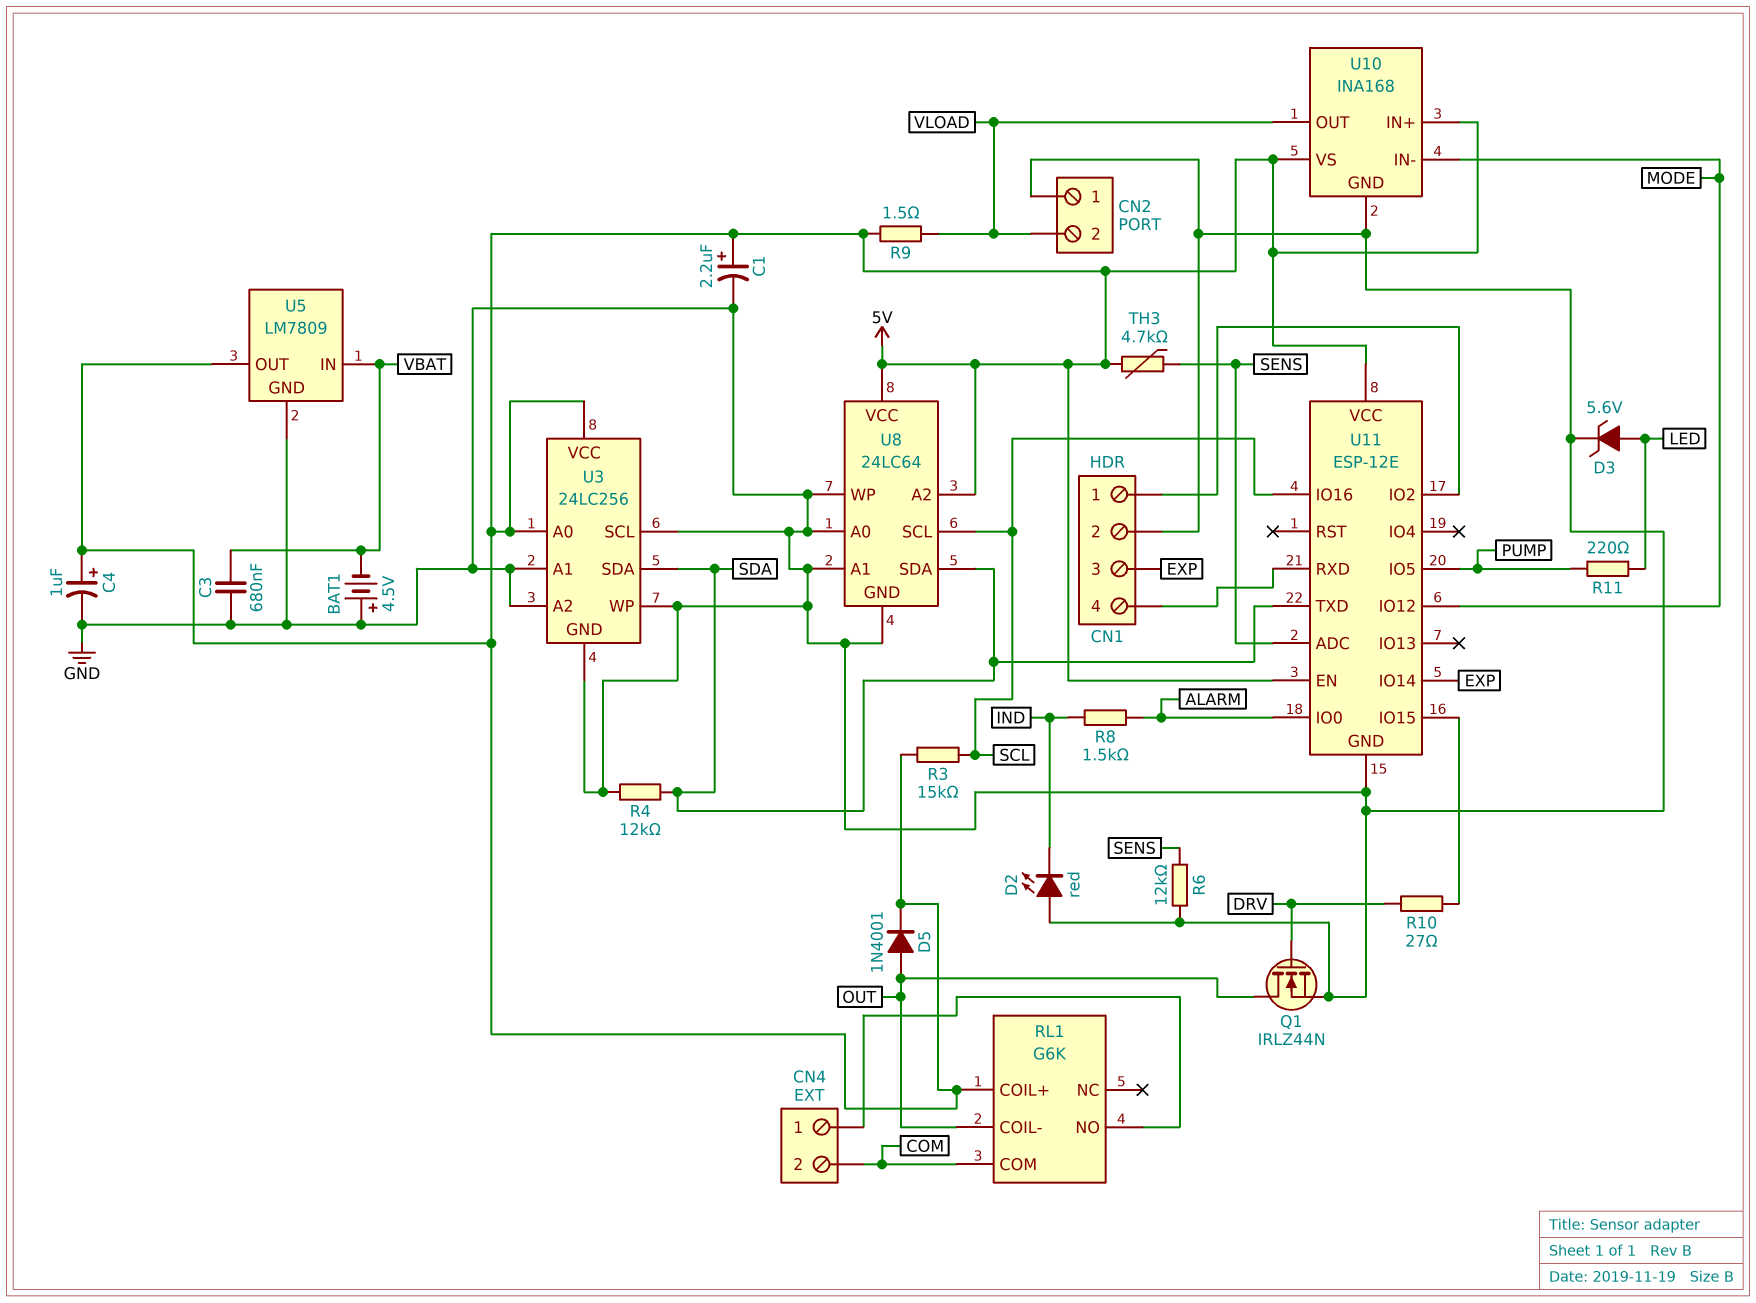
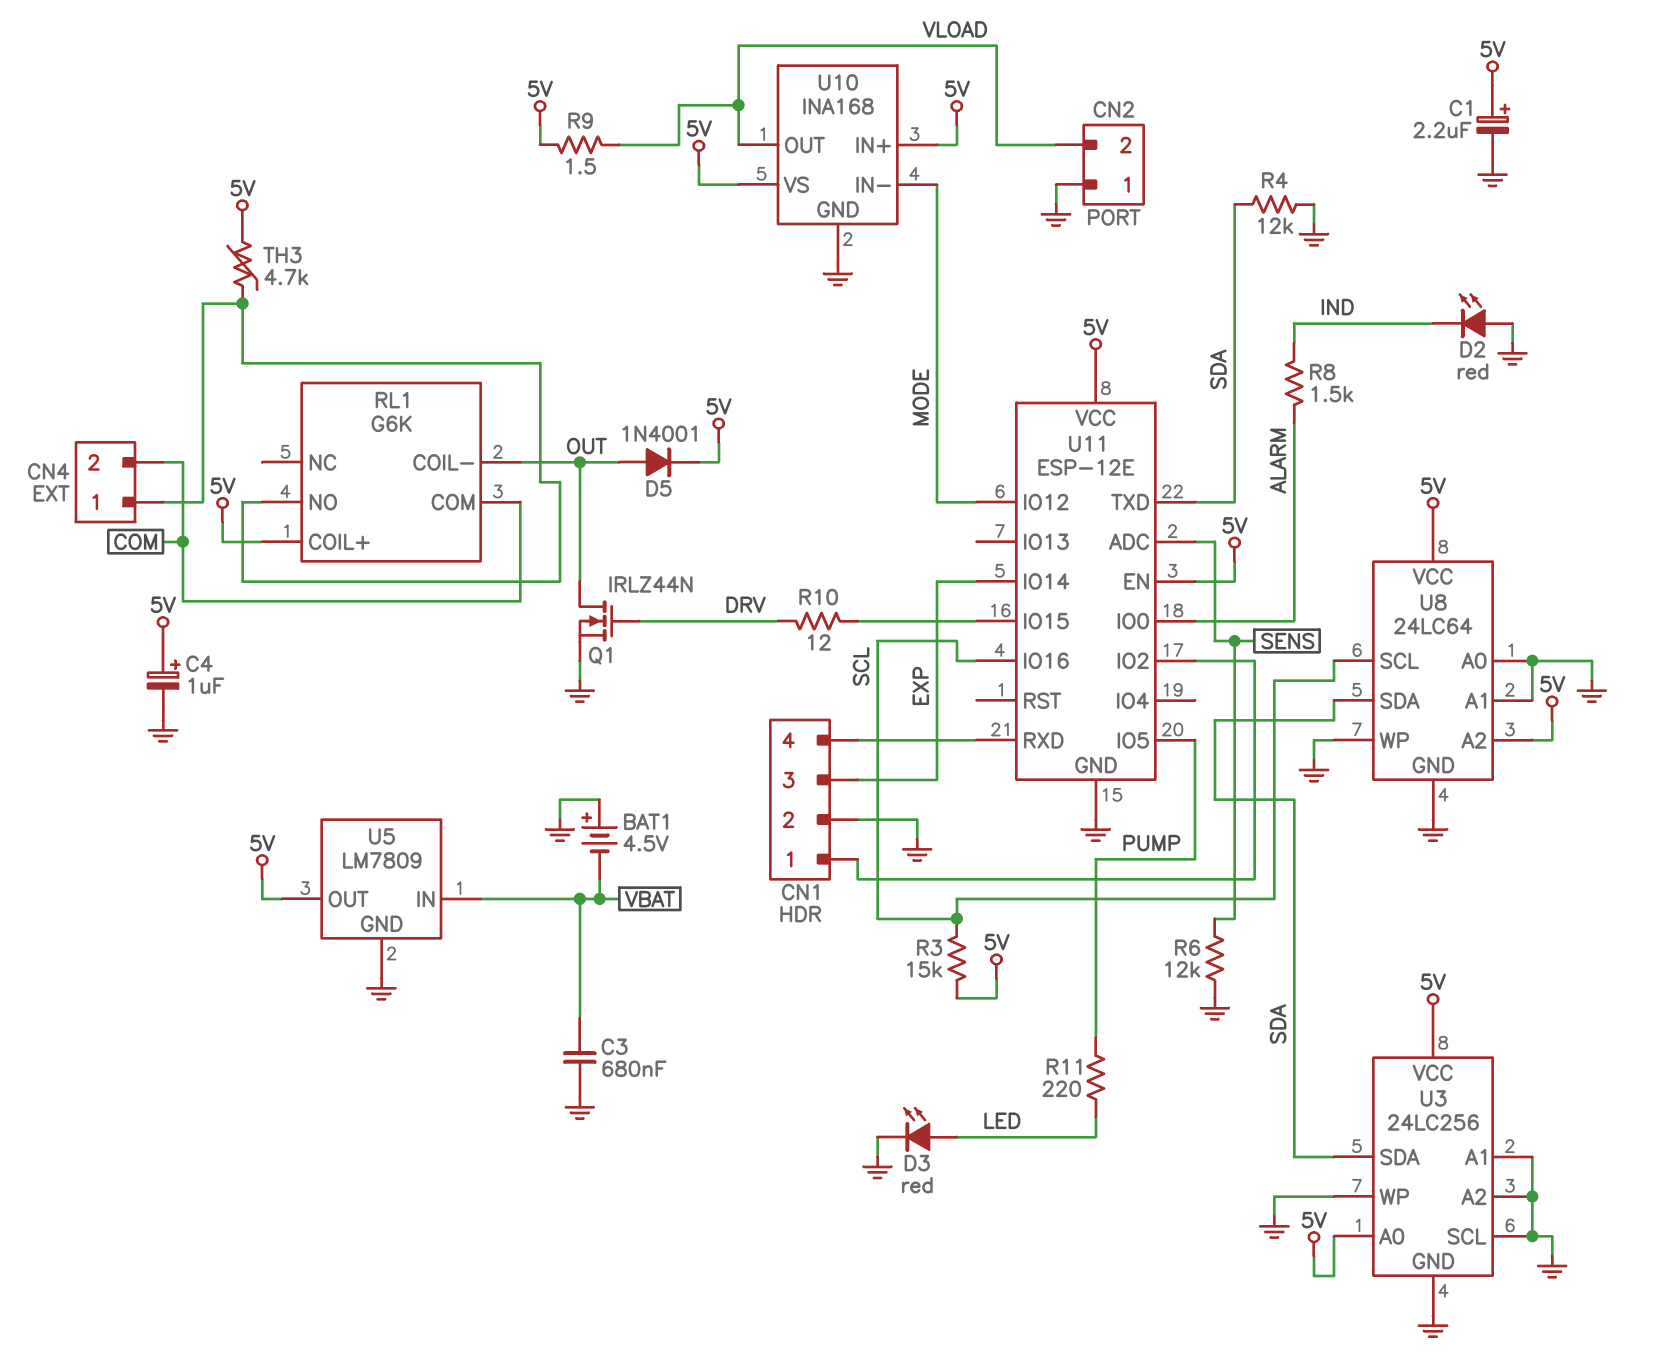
D3: zener 5.6V (A LED, K GND) -> LED red (A LED, K GND)
R10: 27 (DRV, U11/IO15) -> 12 (DRV, U11/IO15)
TH3: 4.7k (5V, SENS) -> 4.7k (5V, CN4/1)

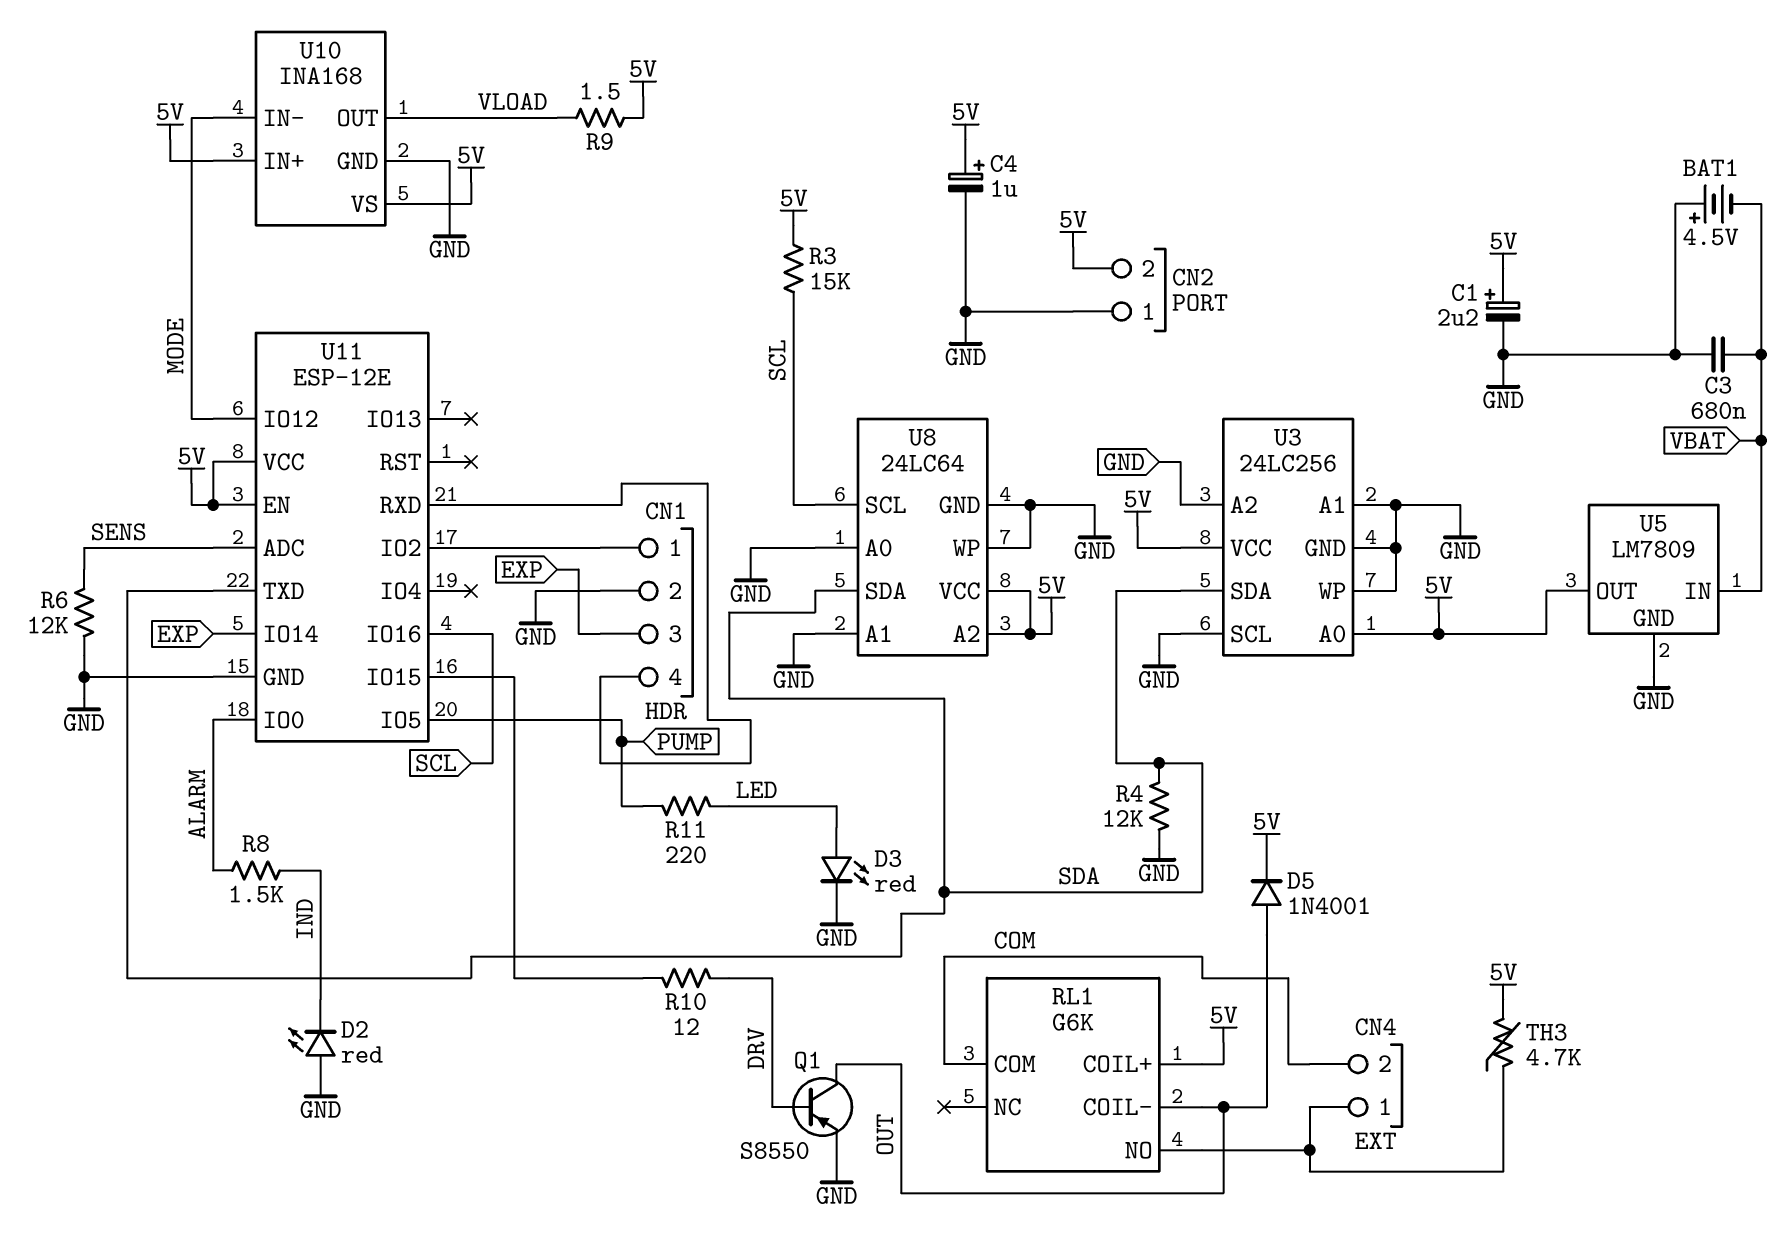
CN2 pin 2: VLOAD -> 5V
Q1: NMOS IRLZ44N (G DRV, D OUT, S GND) -> PNP S8550 (B DRV, C OUT, E GND)

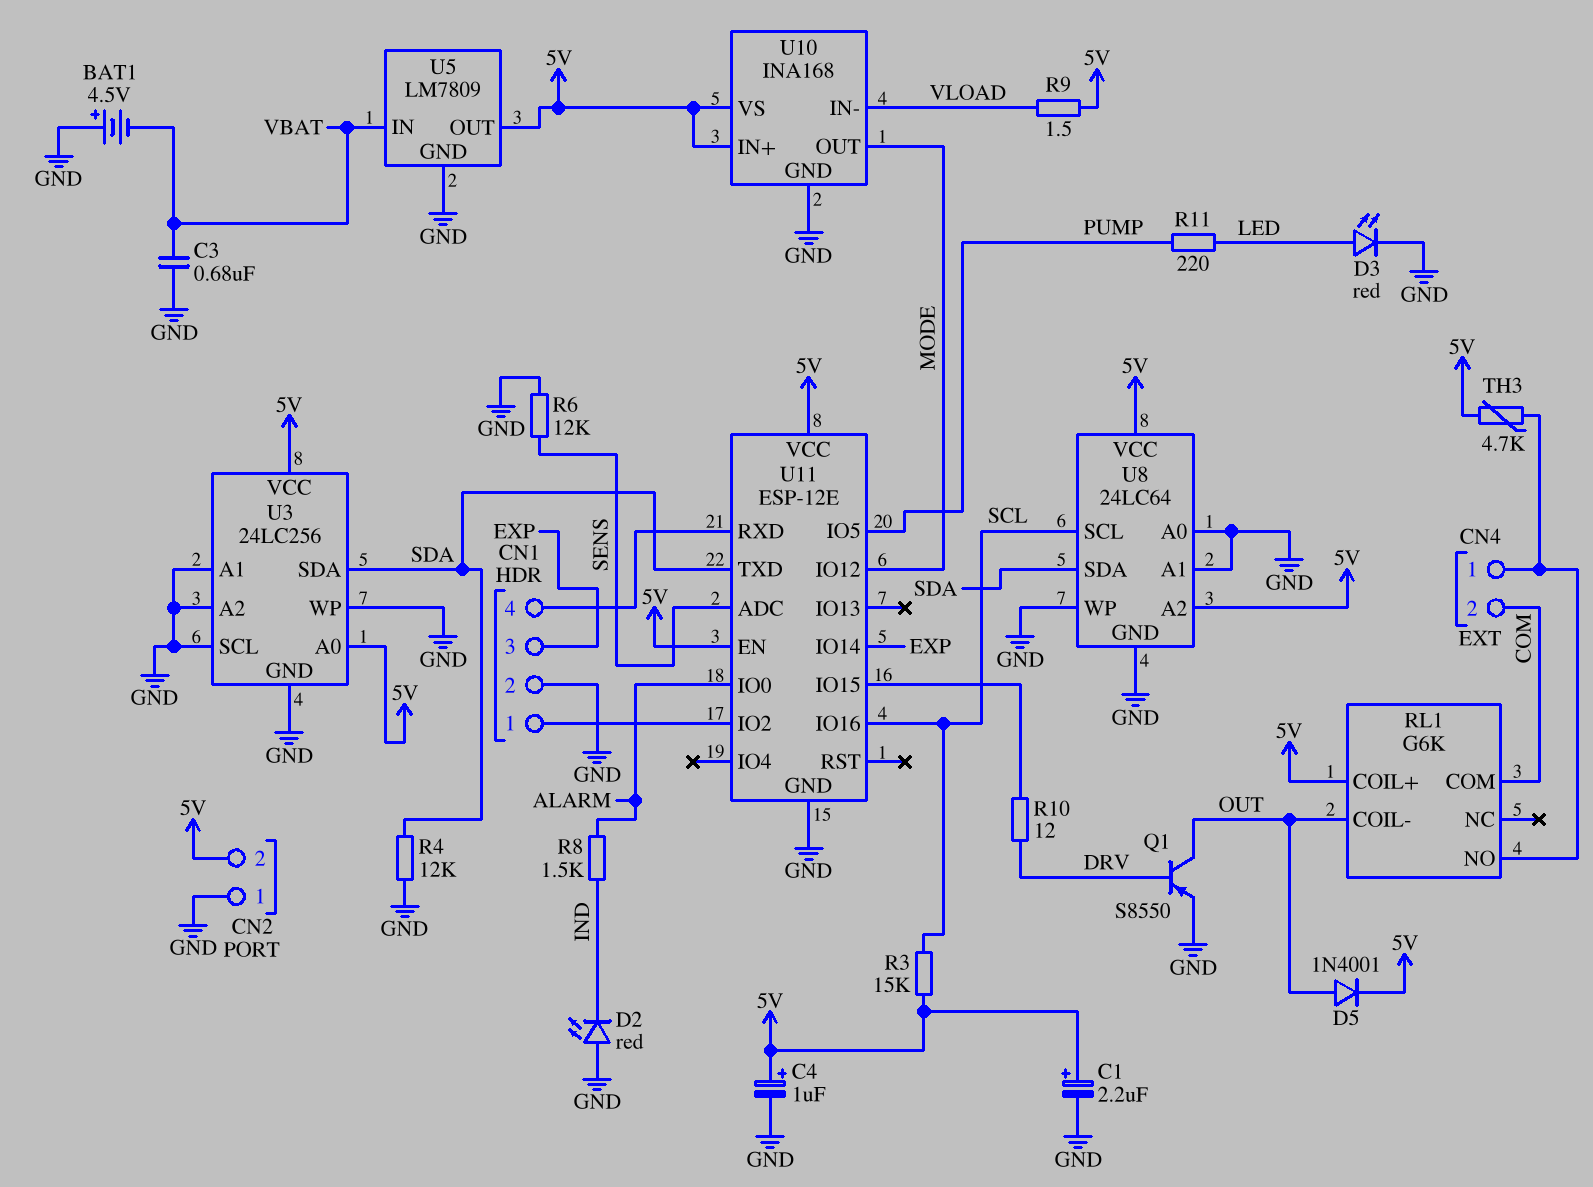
U10 pin IN-: MODE -> VLOAD
U10 pin OUT: VLOAD -> MODE

